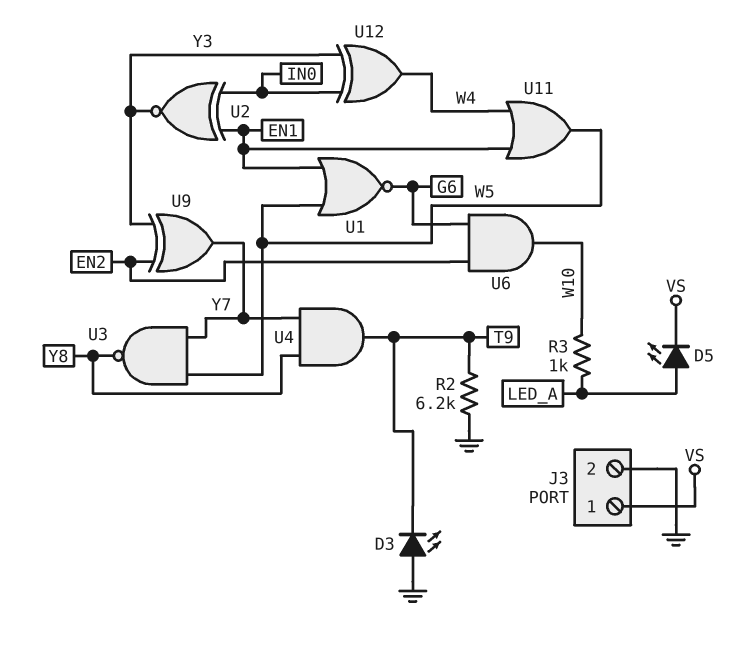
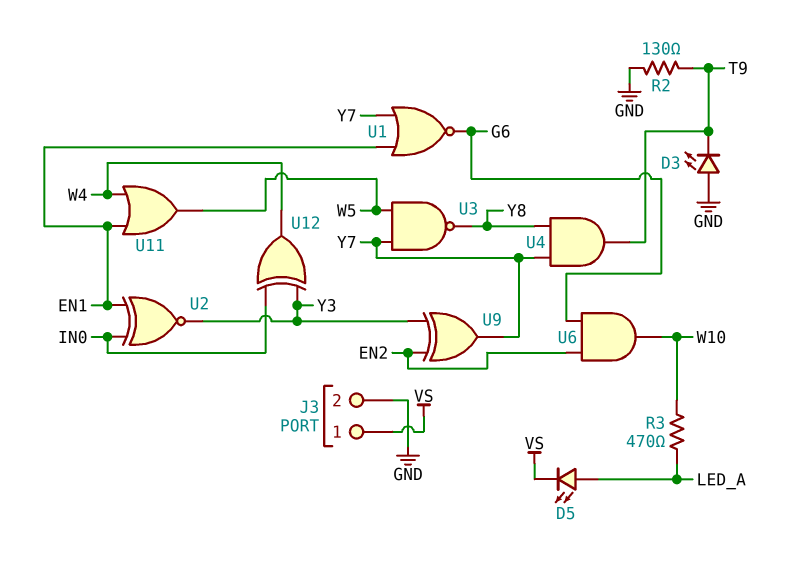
R2: 6.2k (GND, T9) -> 130 (GND, T9)
R3: 1k (LED_A, W10) -> 470 (LED_A, W10)
U1: NOR (in EN1, in W5, out G6) -> NOR (in EN1, in Y7, out G6)

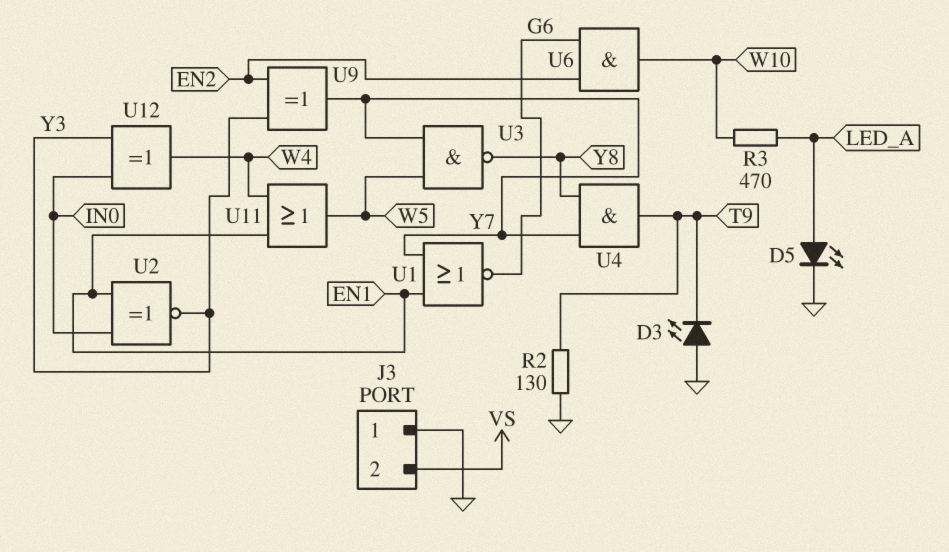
D5: LED (A LED_A, K VS) -> LED (A LED_A, K GND)
J3 pin 1: VS -> GND
J3 pin 2: GND -> VS

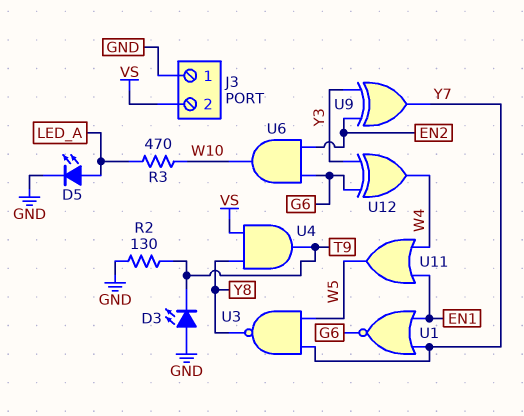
U2: XNOR (in EN1, in IN0, out Y3) -> none
U4: AND (in Y7, in Y8, out T9) -> AND (in VS, in Y8, out T9)
U12: XOR (in IN0, in Y3, out W4) -> XOR (in G6, in Y3, out W4)

